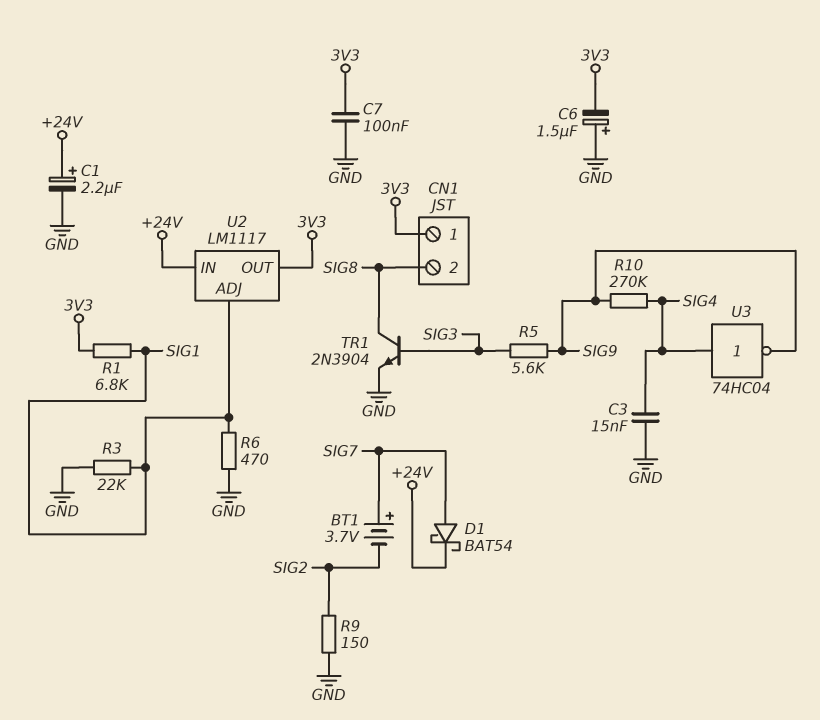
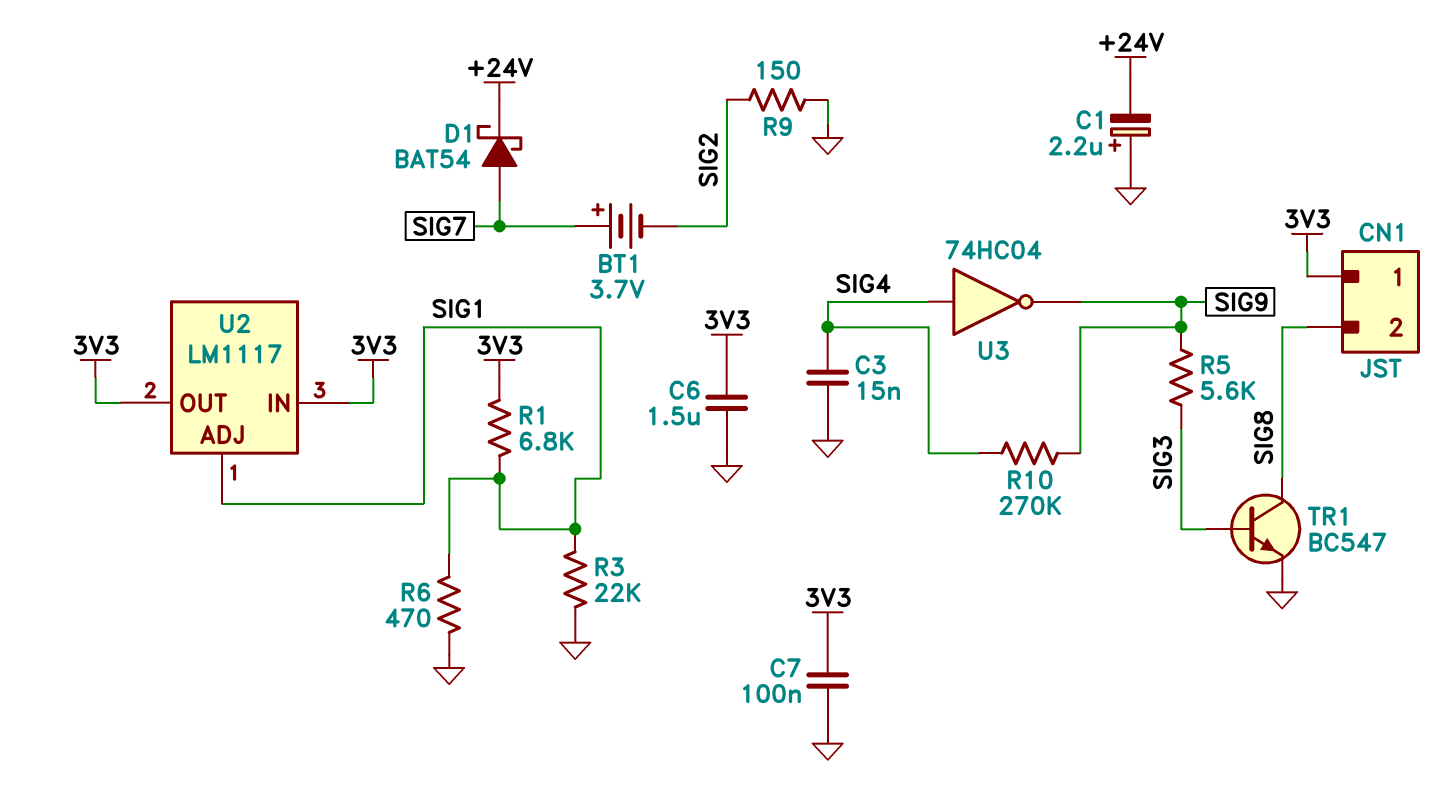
C1: 2.2uF (plus +24V, minus GND) -> 2.2uF (plus GND, minus +24V)
C6: 1.5uF (plus GND, minus 3V3) -> 1.5uF (3V3, GND)
TR1: NPN 2N3904 (B SIG3, C SIG8, E GND) -> NPN BC547 (B SIG3, C SIG8, E GND)
U2 pin IN: +24V -> 3V3

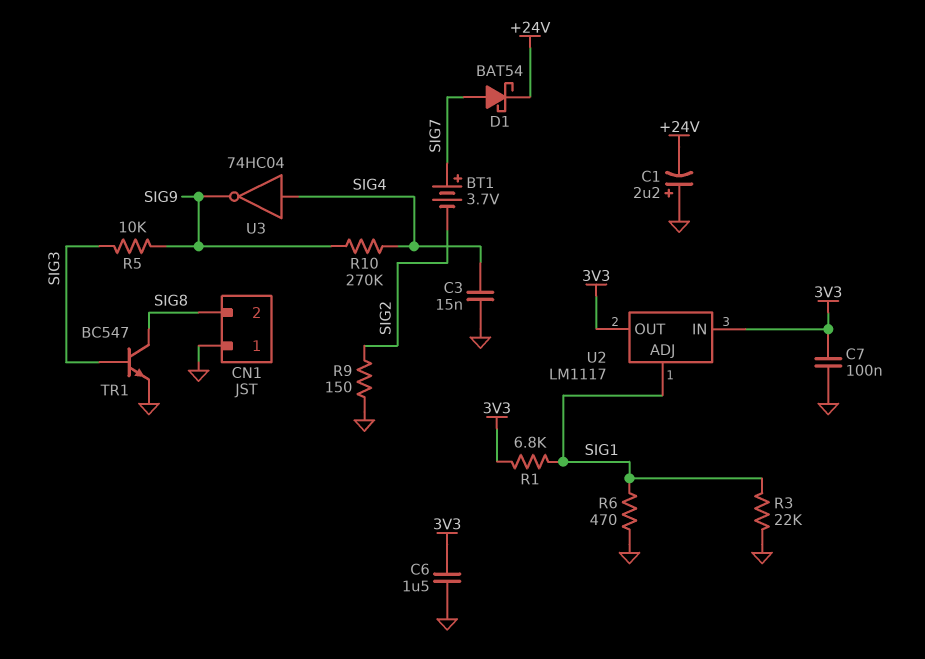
CN1 pin 1: 3V3 -> GND
R5: 5.6k (SIG3, SIG9) -> 10k (SIG3, SIG9)

